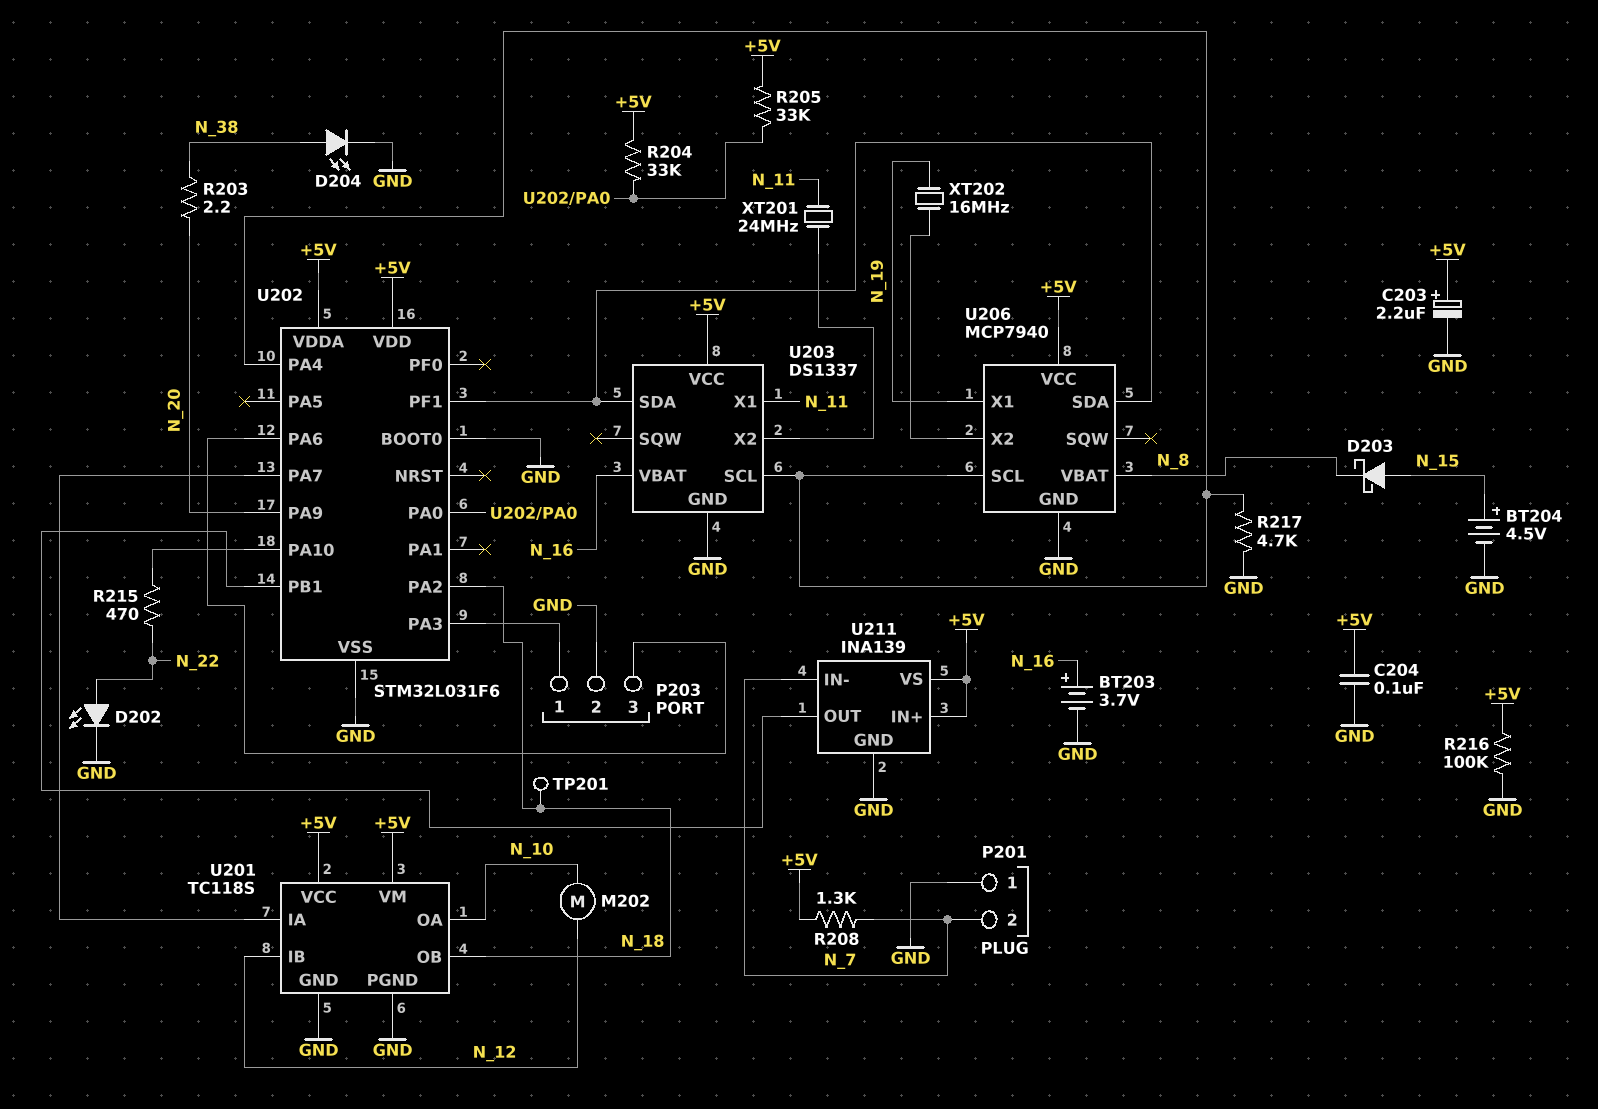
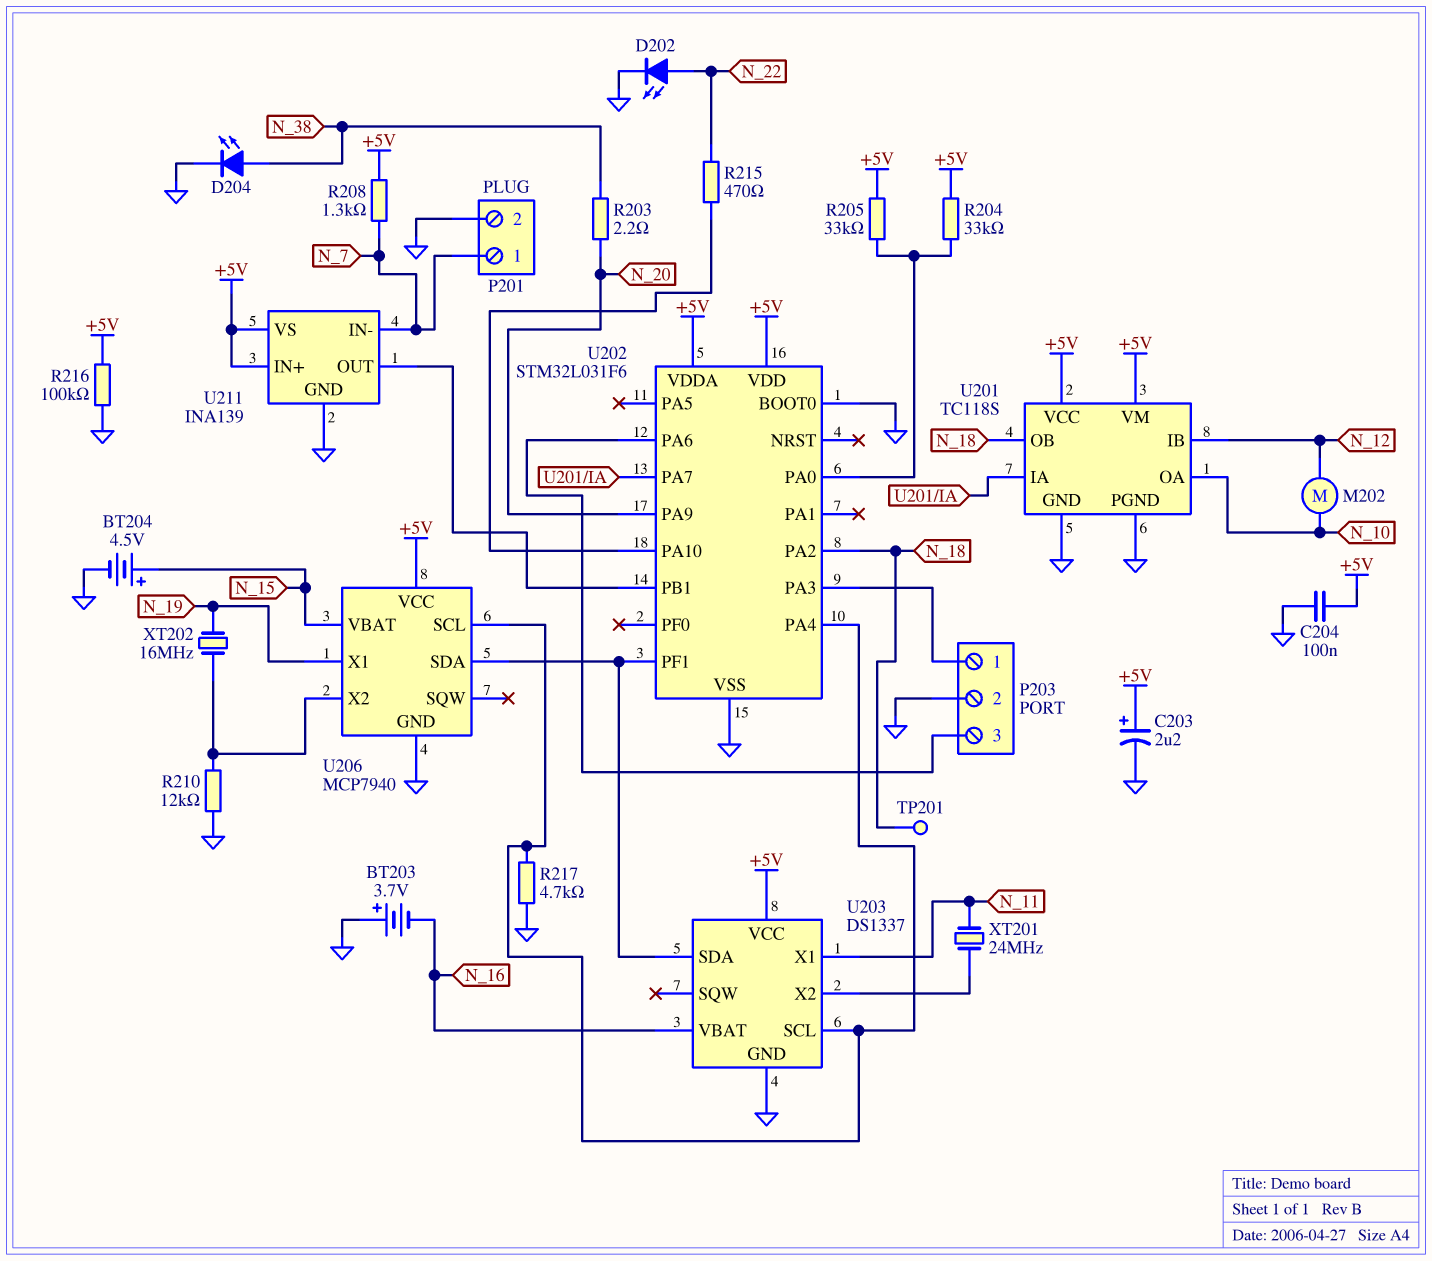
BT203: 3.7V (plus N_16, minus GND) -> 3.7V (plus GND, minus N_16)
D203: schottky (A N_15, K N_8) -> none
P201 pin 1: GND -> N_7
P201 pin 2: N_7 -> GND
R210: none -> 12k (GND, U206/X2)
U206 pin VBAT: N_8 -> N_15

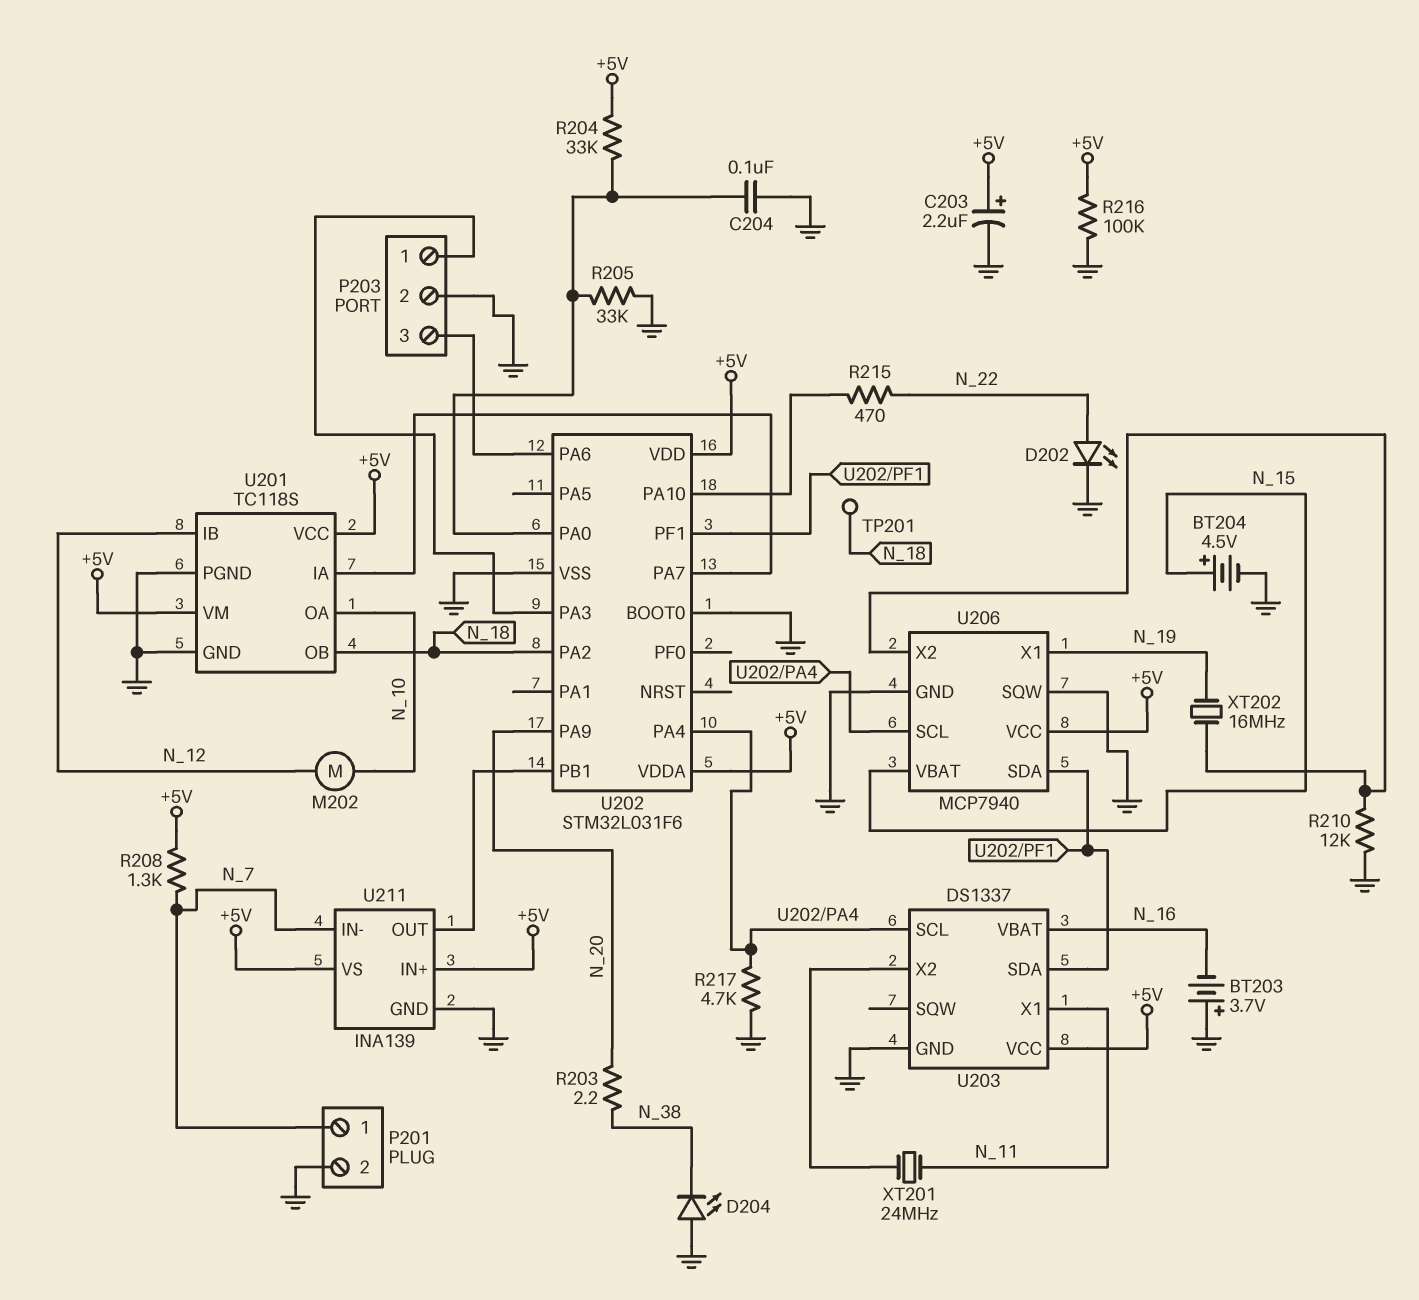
C204: 100nF (+5V, GND) -> 100nF (GND, U202/PA0)
D204: LED (A N_38, K GND) -> LED (A GND, K N_38)
R205: 33k (+5V, U202/PA0) -> 33k (GND, U202/PA0)
U206 pin SQW: none -> GND

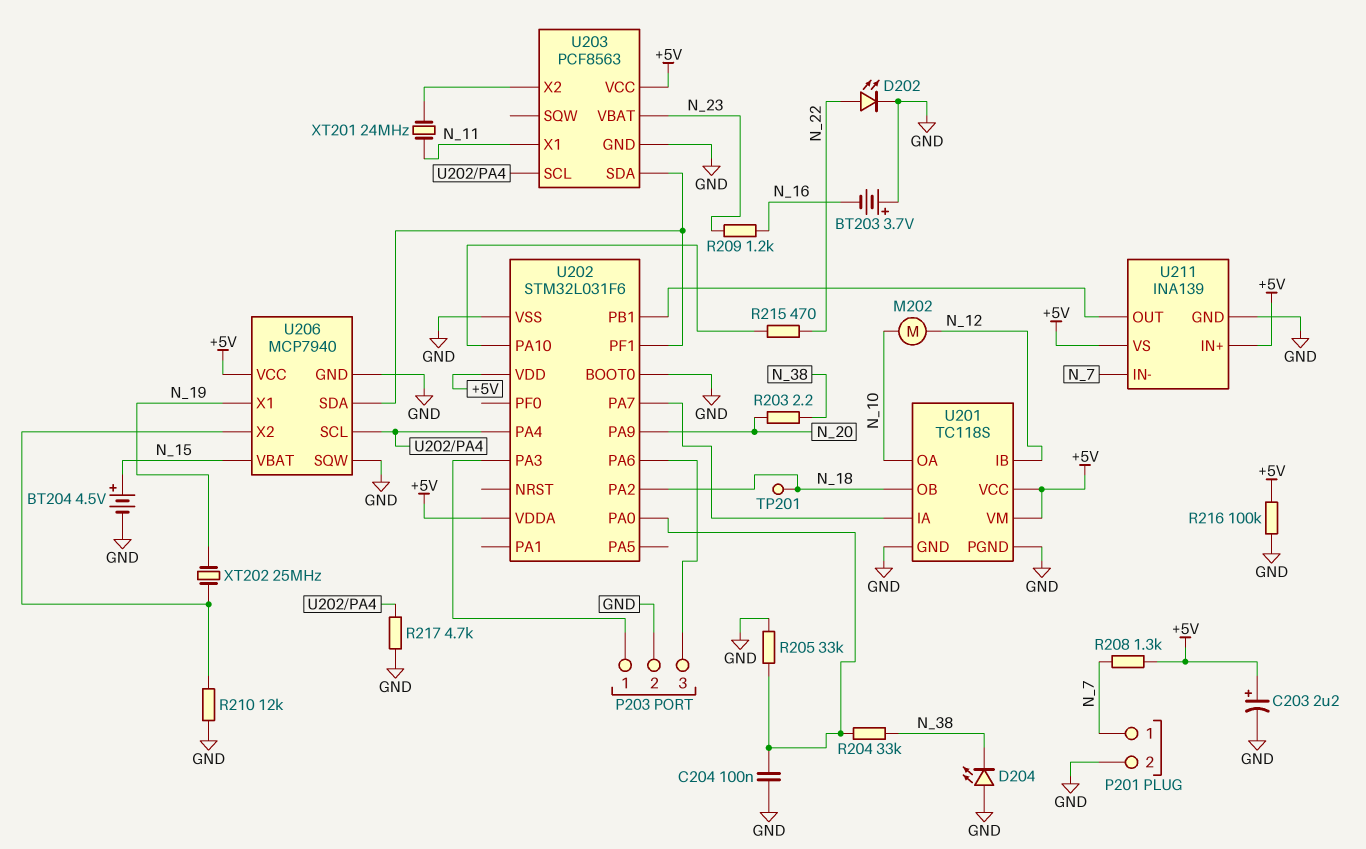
R204: 33k (+5V, U202/PA0) -> 33k (N_38, U202/PA0)
R209: none -> 1.2k (N_16, N_23)
U203: DS1337 -> PCF8563
U203 pin VBAT: N_16 -> N_23
XT202: 16MHz (N_19, U206/X2) -> 25MHz (N_19, U206/X2)

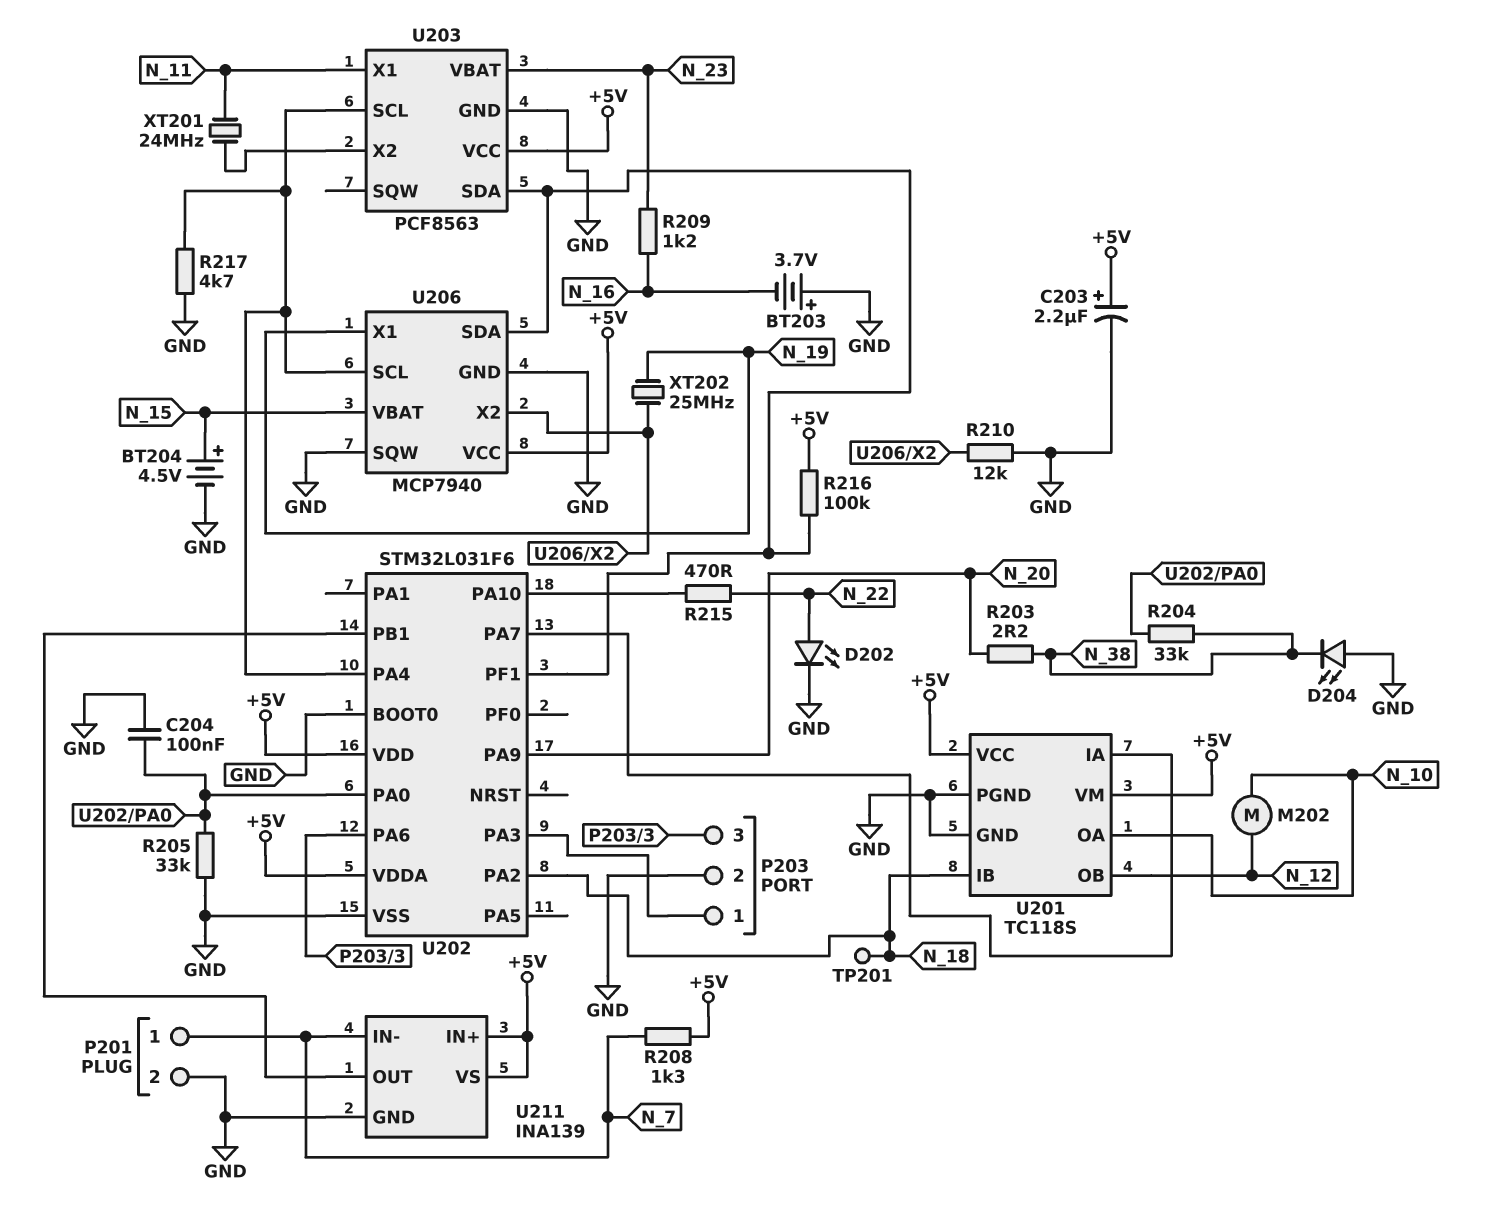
R216: 100k (+5V, GND) -> 100k (+5V, U202/PF1)
U201 pin IB: N_12 -> N_18
U201 pin OB: N_18 -> N_12

